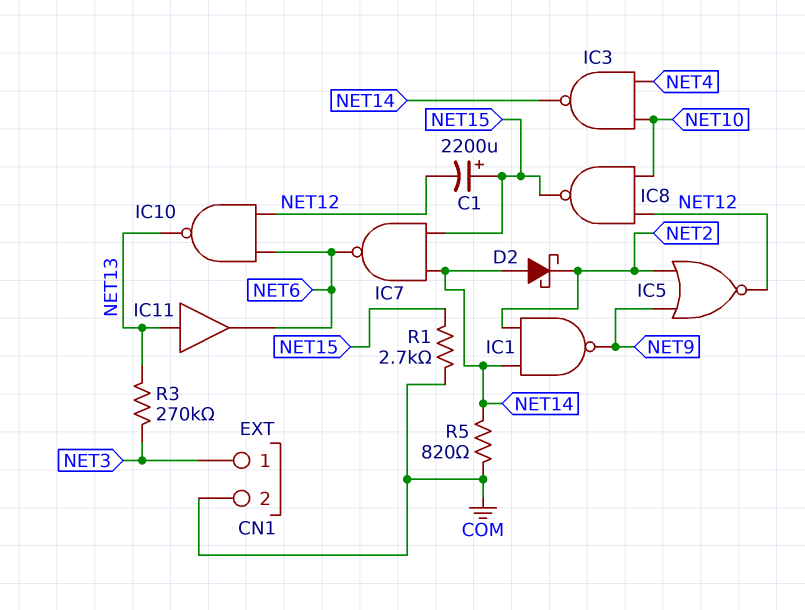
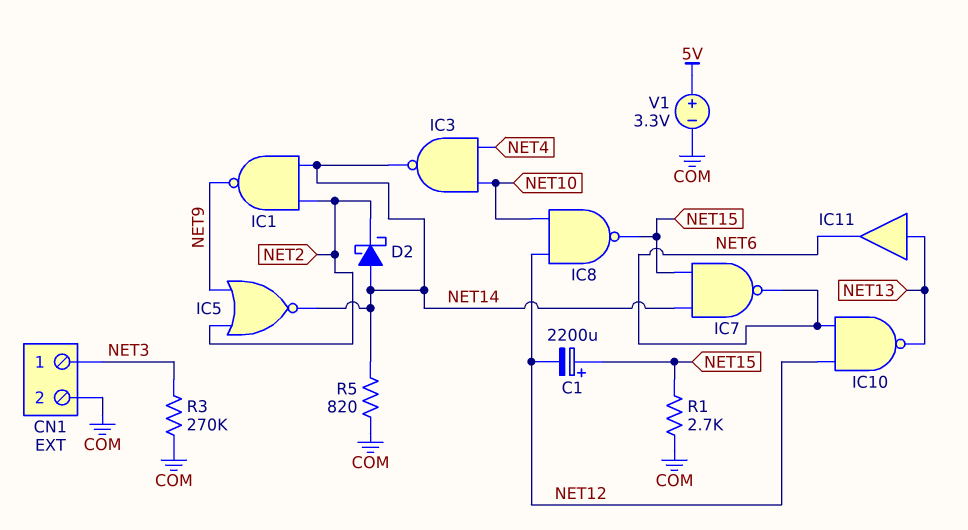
IC5: NOR (in NET2, in NET9, out NET12) -> NOR (in NET2, in NET9, out NET14)
R3: 270k (NET3, NET13) -> 270k (COM, NET3)
V1: none -> 3.3V (plus 5V, minus COM)

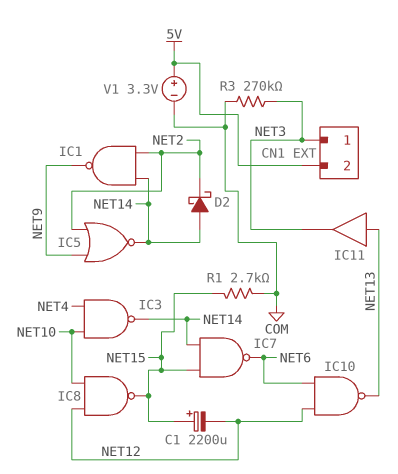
CN1 pin 2: COM -> 5V
IC11: buffer (in NET13, out NET6) -> buffer (in NET13, out NET3)
R5: 820 (COM, NET14) -> none

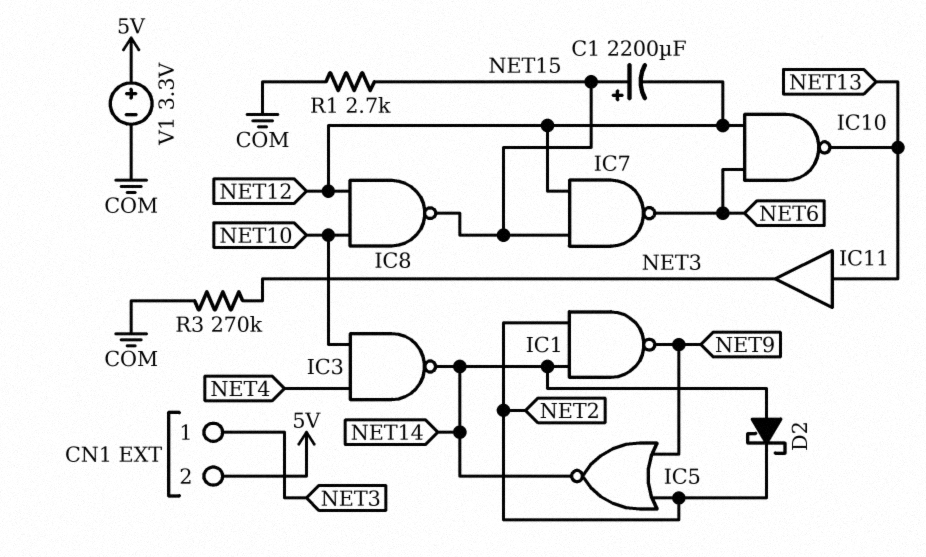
IC7: NAND (in NET14, in NET15, out NET6) -> NAND (in NET12, in NET15, out NET6)

